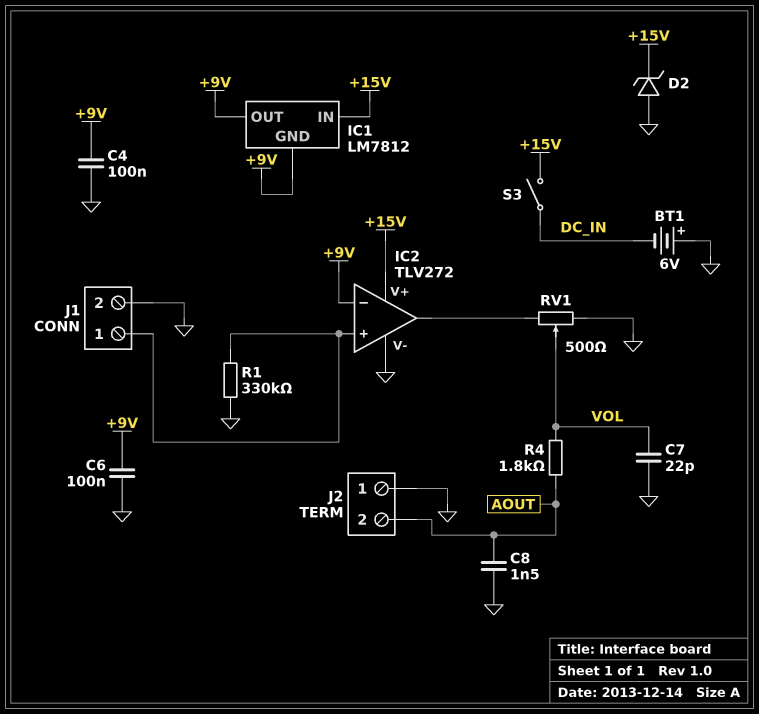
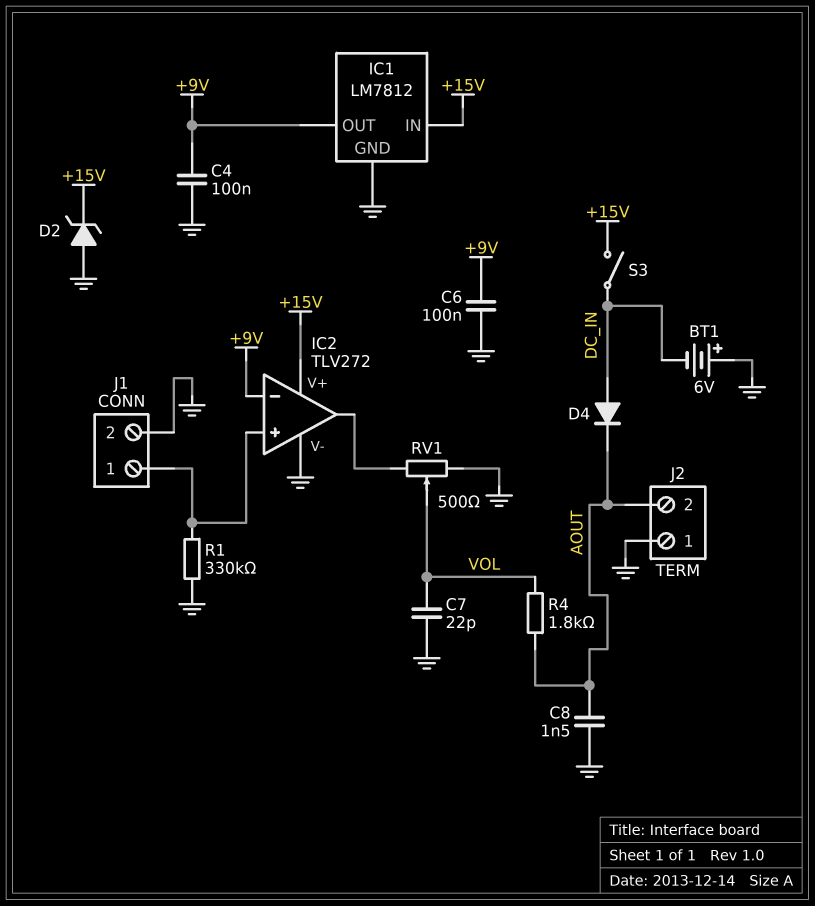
D4: none -> diode (A DC_IN, K AOUT)
IC1 pin GND: +9V -> GND

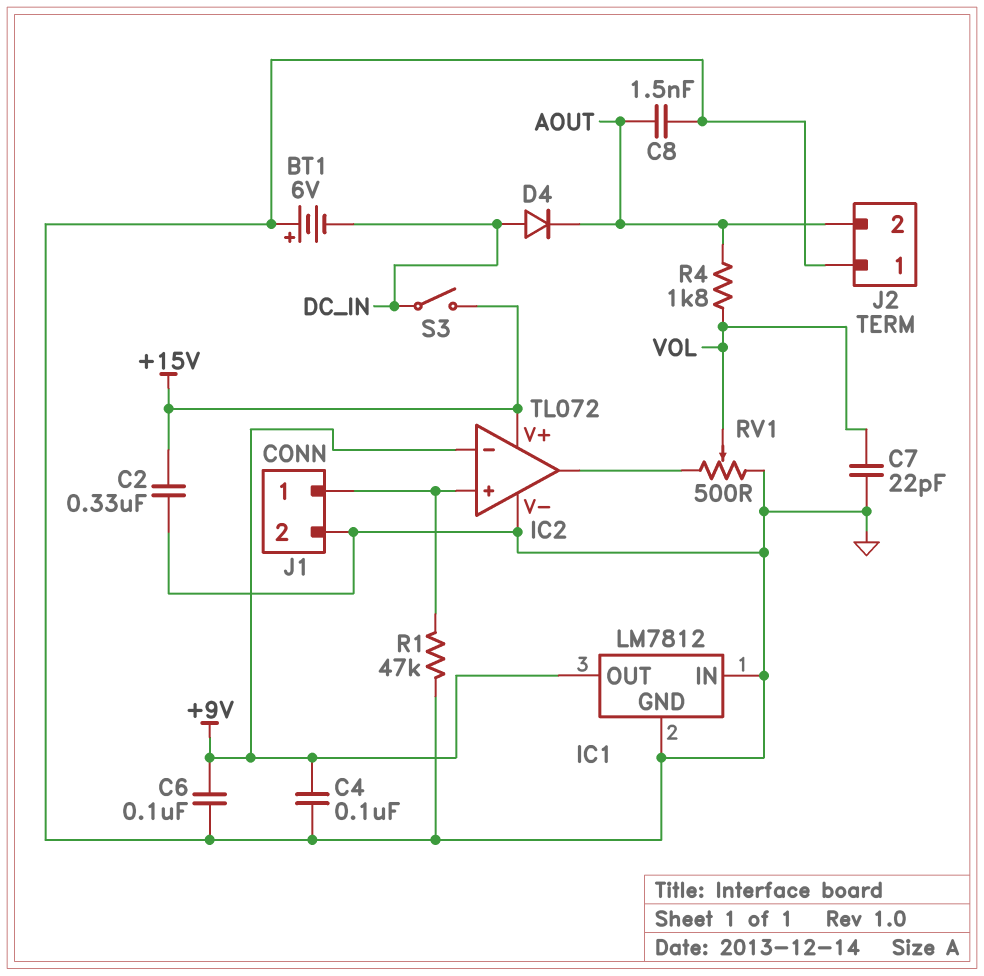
C2: none -> 330nF (+15V, GND)
D2: zener (A GND, K +15V) -> none
IC1 pin IN: +15V -> GND
IC2: TLV272 -> TL072
R1: 330k (GND, IC2/in+) -> 47k (GND, IC2/in+)

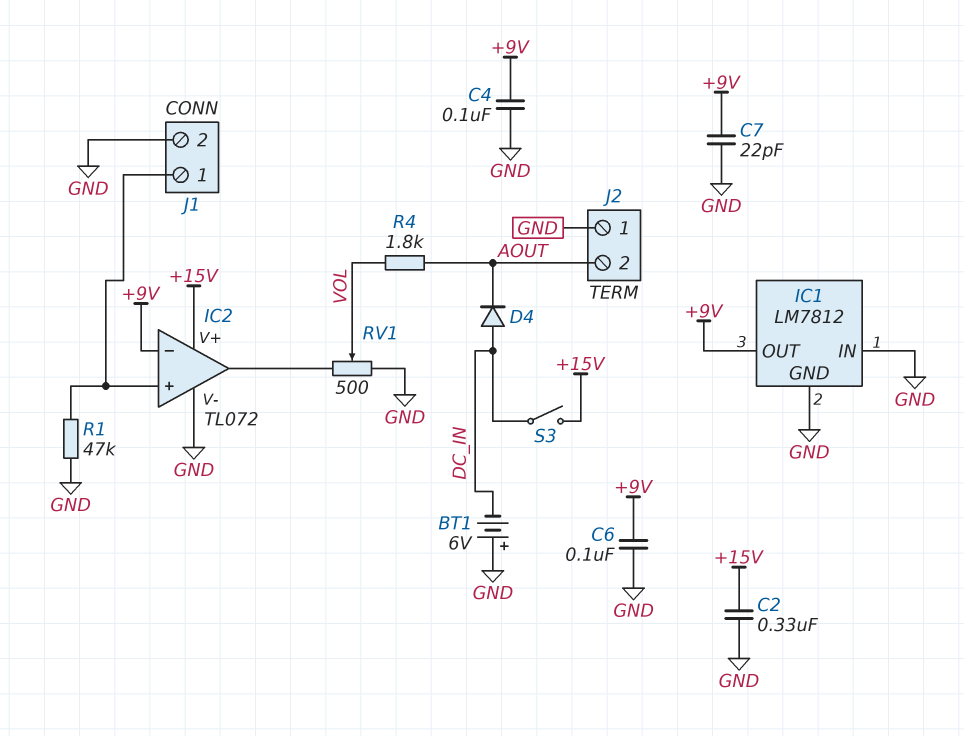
C7: 22pF (GND, VOL) -> 22pF (+9V, GND)
C8: 1.5nF (AOUT, GND) -> none

